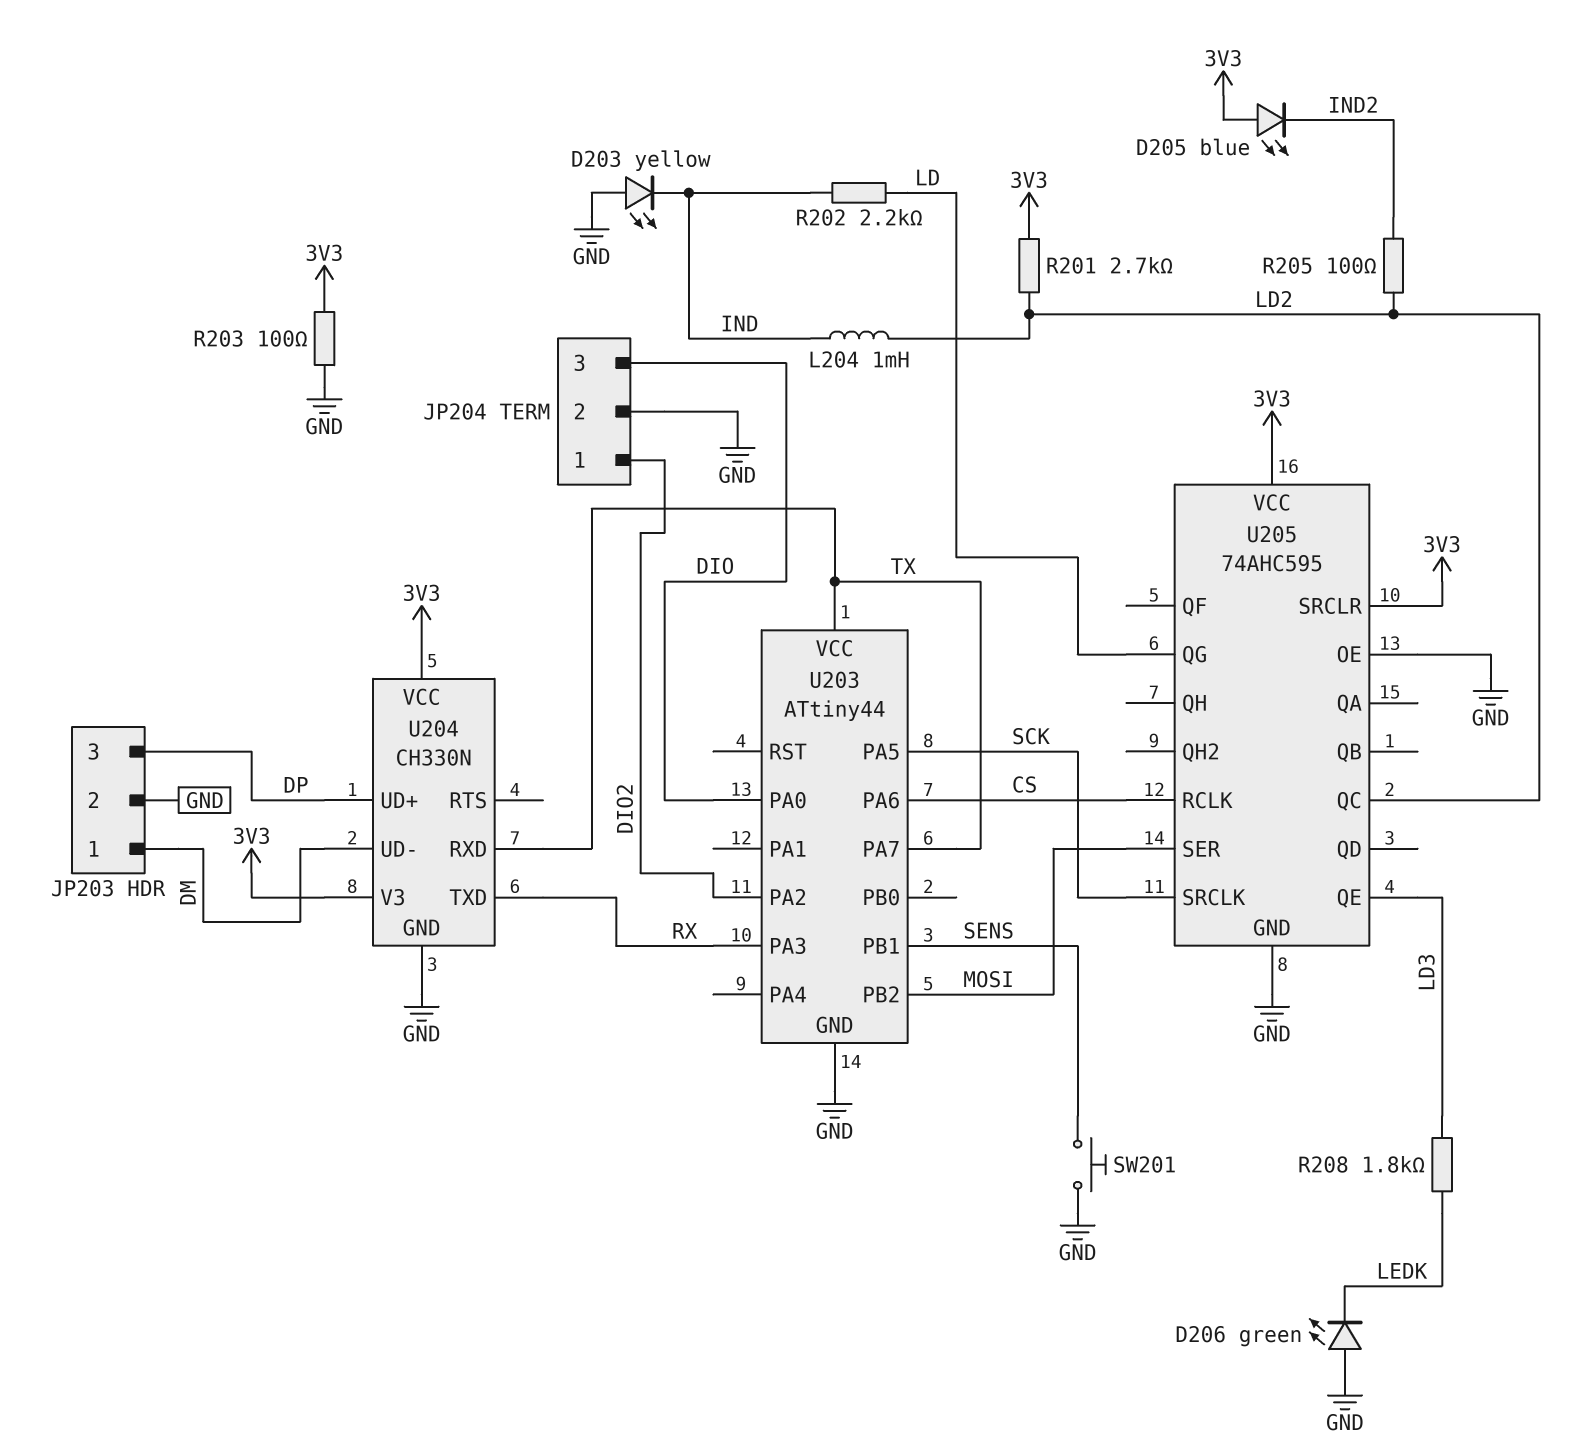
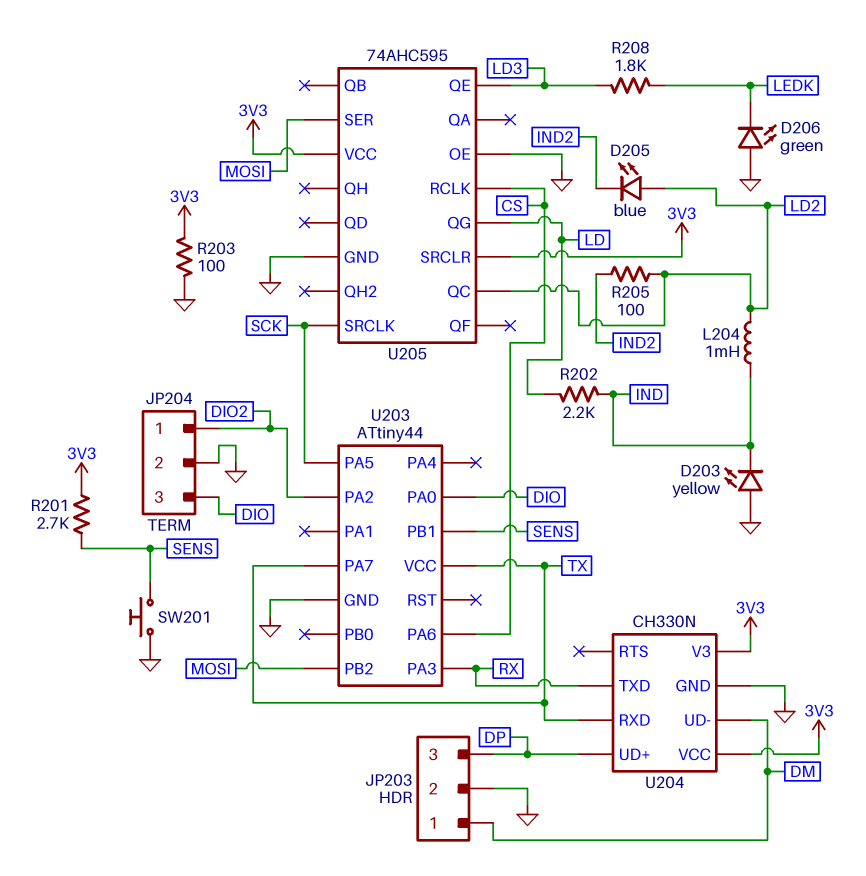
D205: LED blue (A 3V3, K IND2) -> LED blue (A LD2, K IND2)
R201: 2.7k (3V3, LD2) -> 2.7k (3V3, SENS)

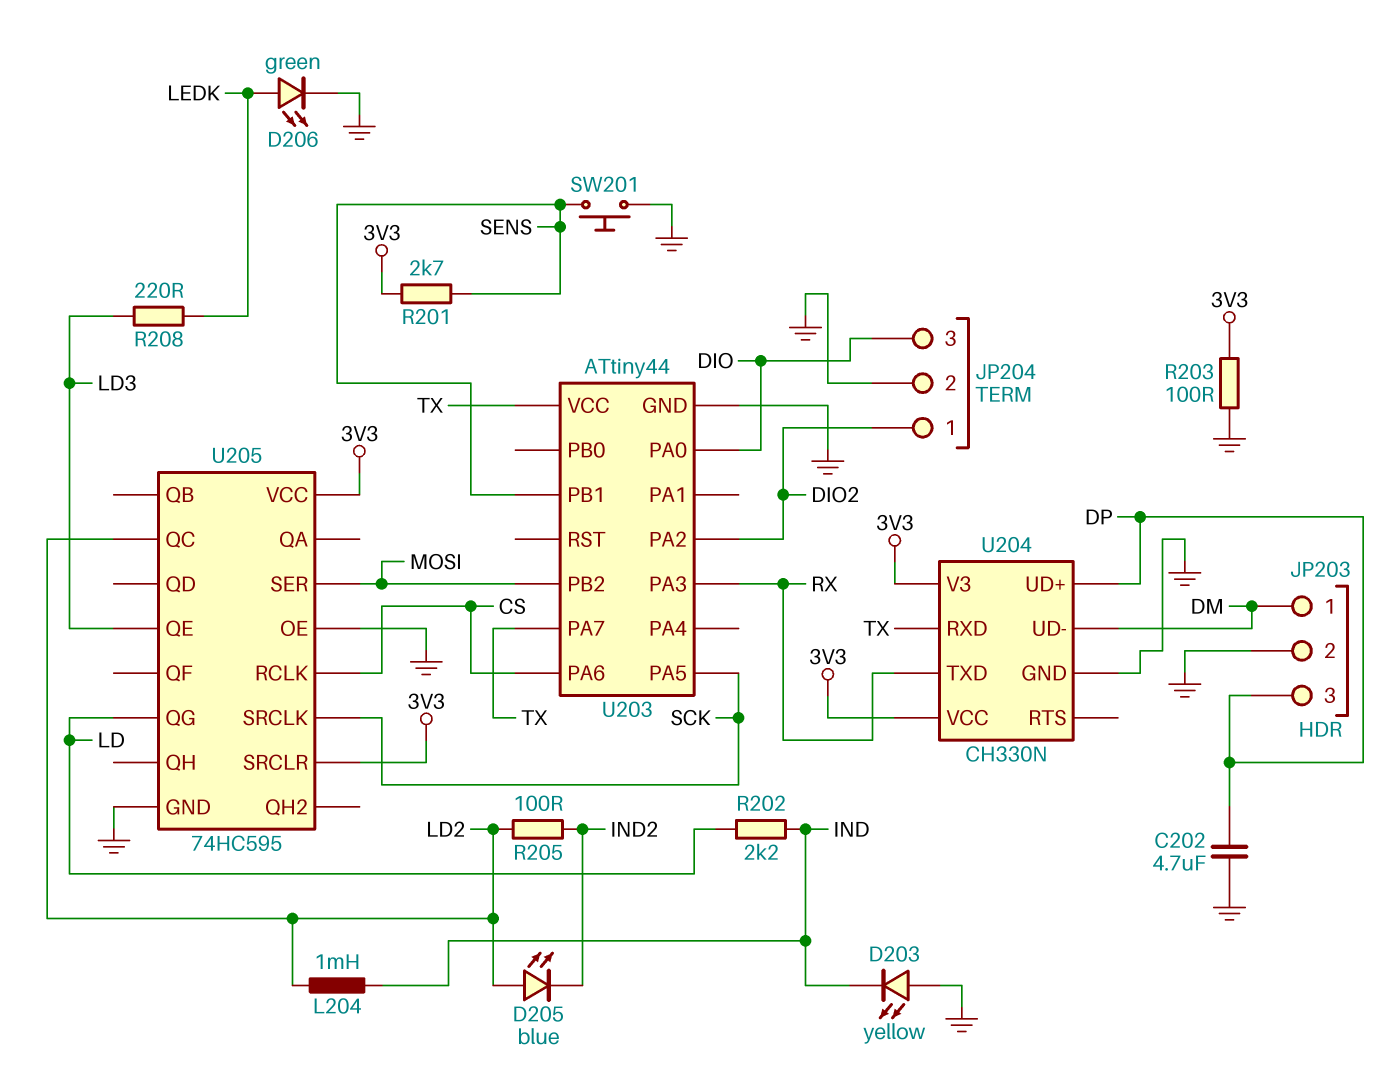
C202: none -> 4.7uF (DP, GND)
D206: LED green (A GND, K LEDK) -> LED green (A LEDK, K GND)
R208: 1.8k (LD3, LEDK) -> 220 (LD3, LEDK)
U205: 74AHC595 -> 74HC595

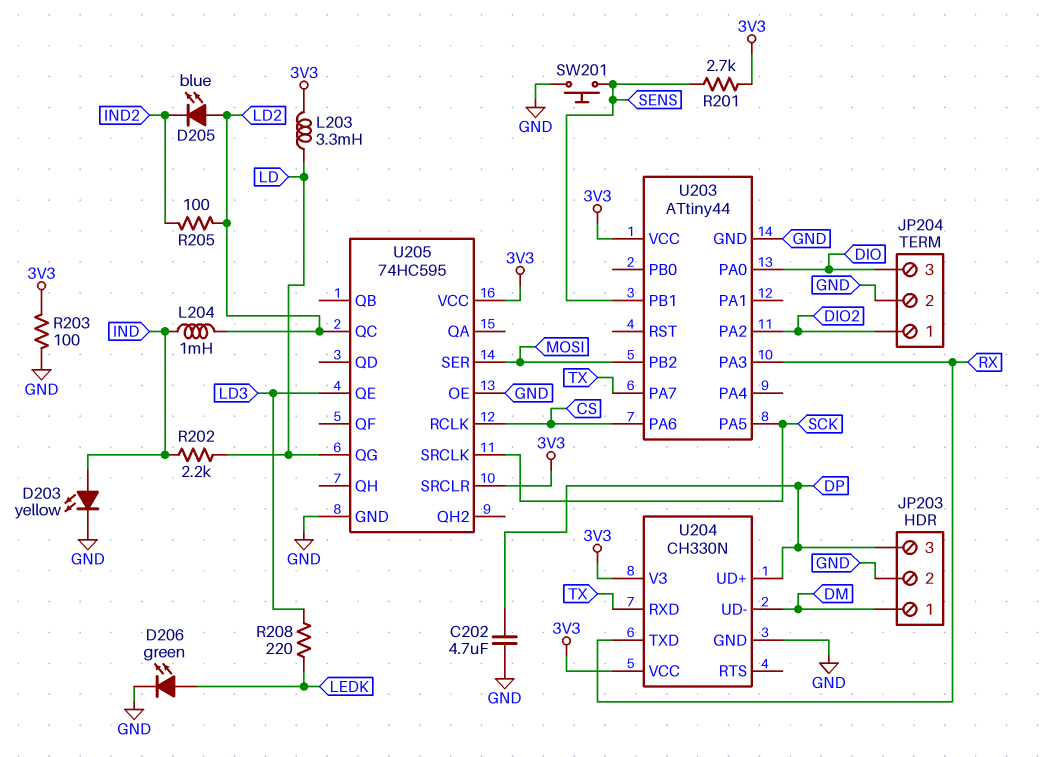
D203: LED yellow (A GND, K IND) -> LED yellow (A IND, K GND)
L203: none -> 3.3mH (3V3, LD)
U203 pin VCC: TX -> 3V3

